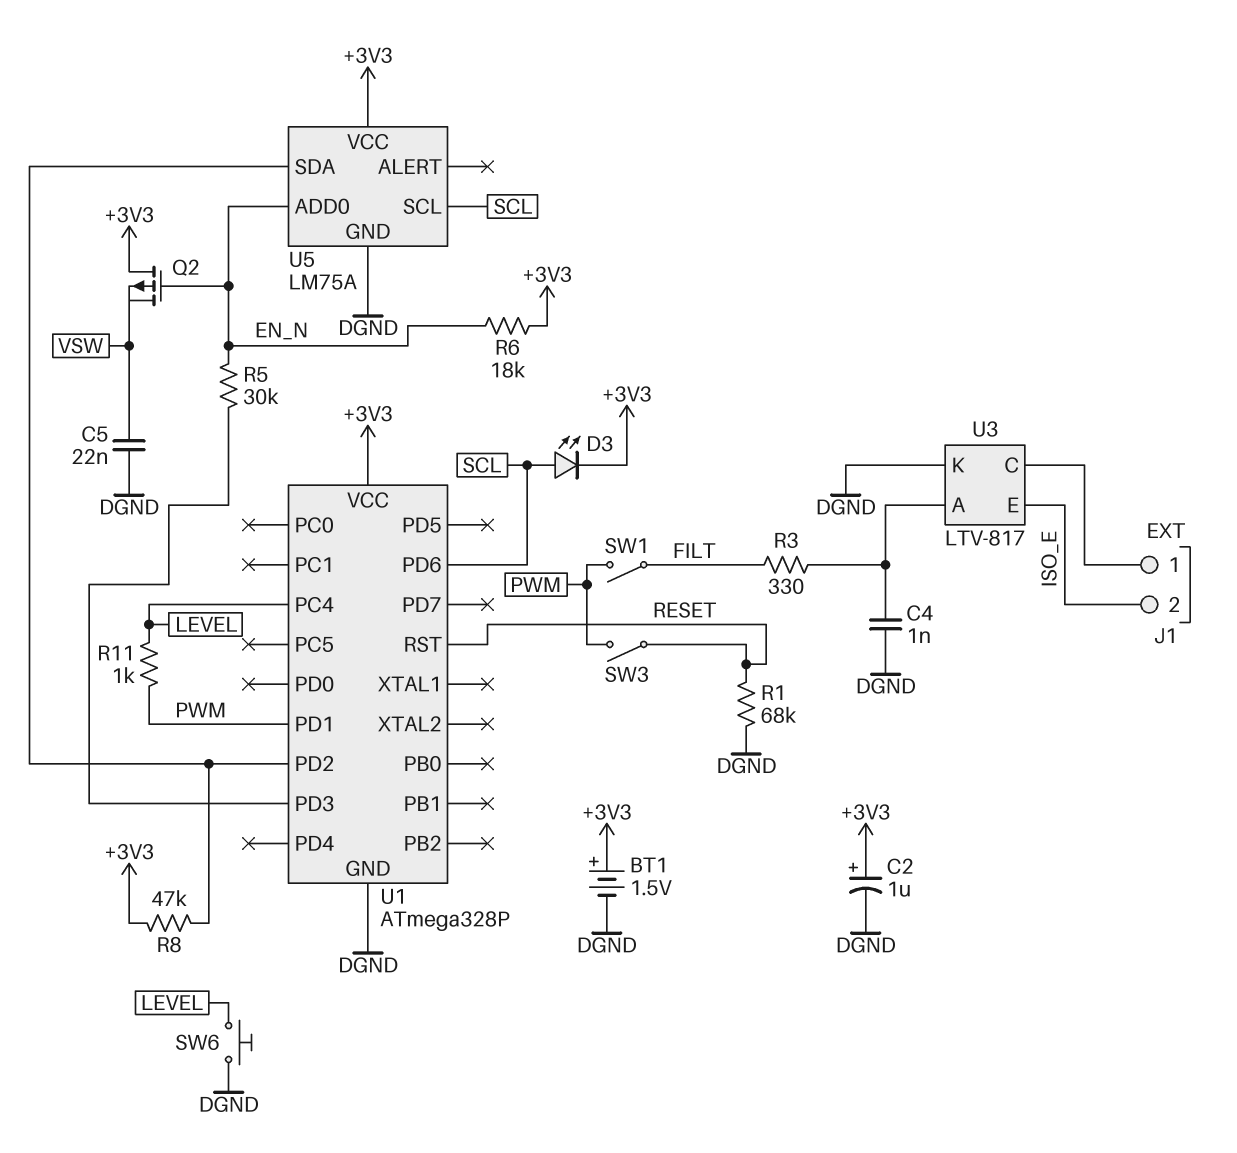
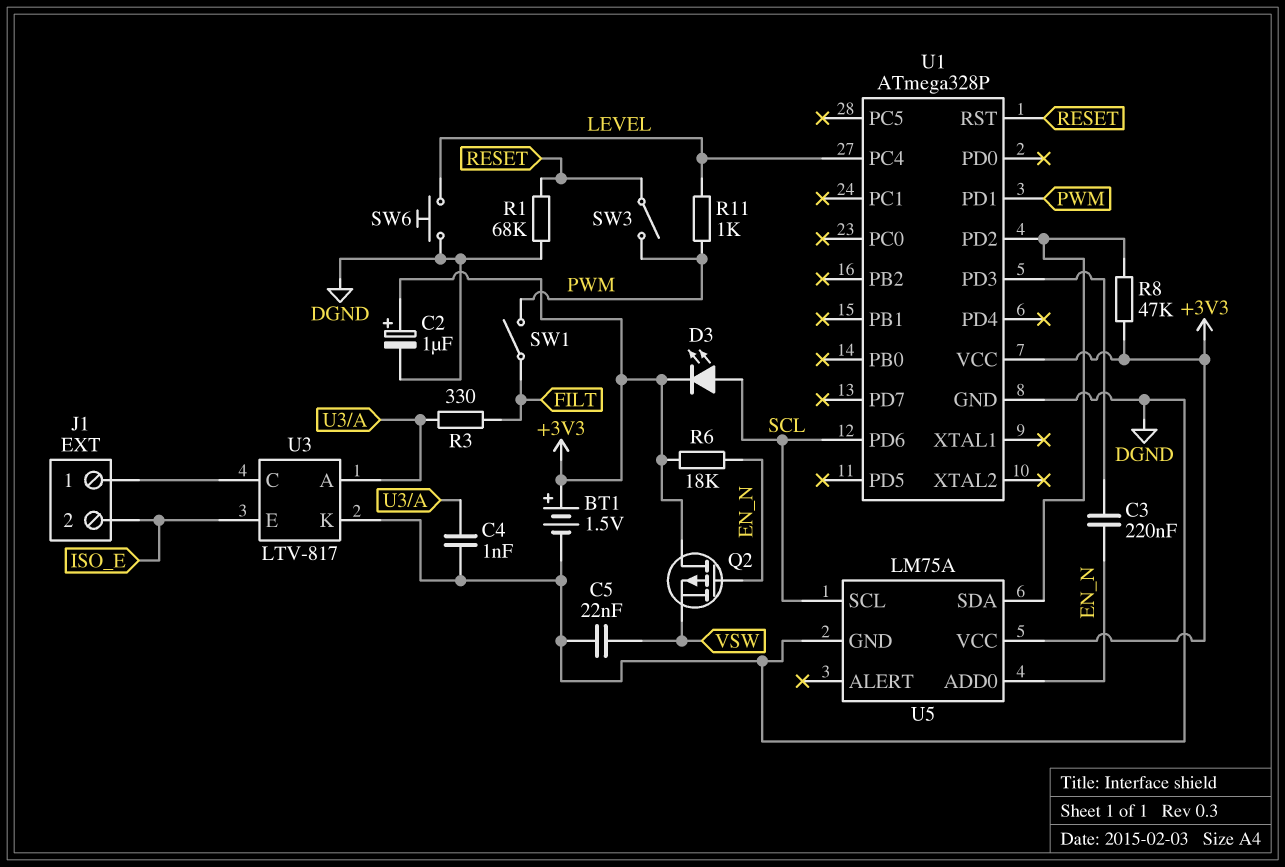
C3: none -> 220nF (EN_N, U1/PD3)
R5: 30k (EN_N, U1/PD3) -> none

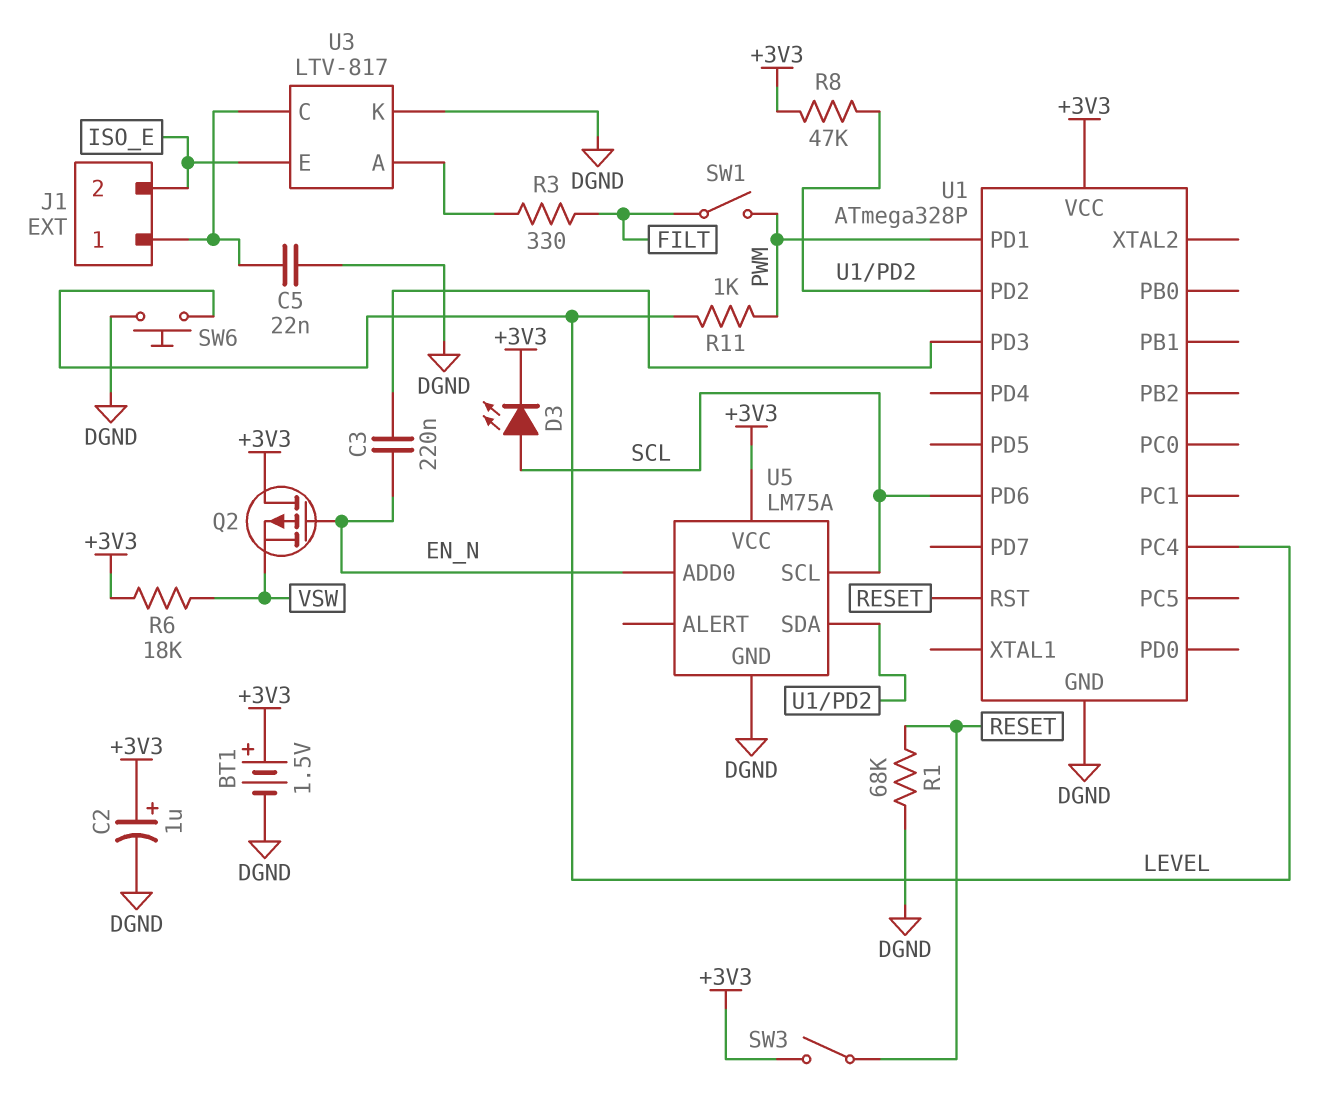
C4: 1nF (DGND, U3/A) -> none
C5: 22nF (DGND, VSW) -> 22nF (DGND, J1/1)
R6: 18k (+3V3, EN_N) -> 18k (+3V3, VSW)
SW3: switch (PWM, RESET) -> switch (+3V3, RESET)

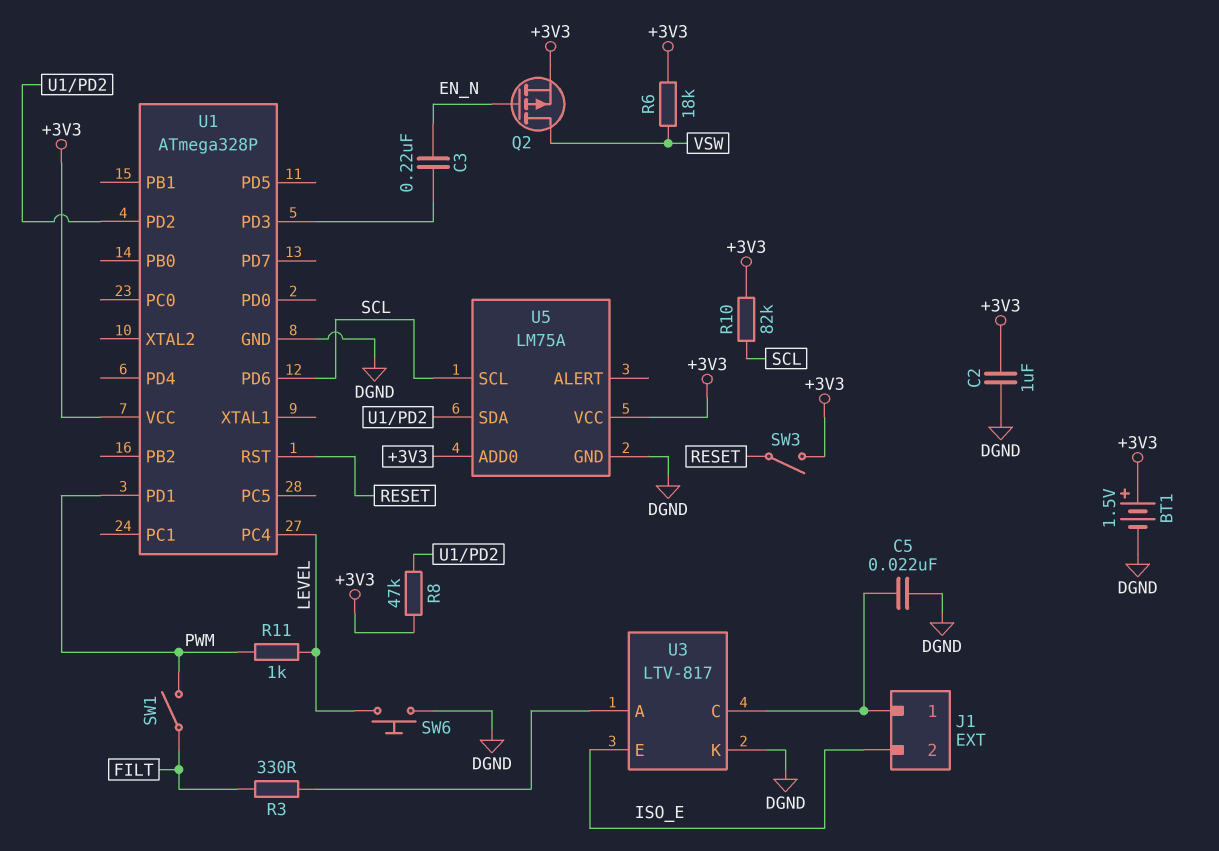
C2: 1uF (plus +3V3, minus DGND) -> 1uF (+3V3, DGND)
D3: LED (A SCL, K +3V3) -> none
Q2: PMOS (G EN_N, D +3V3, S VSW) -> PMOS (G EN_N, D VSW, S +3V3)
R1: 68k (DGND, RESET) -> none
R10: none -> 82k (+3V3, SCL)
U5 pin ADD0: EN_N -> +3V3

